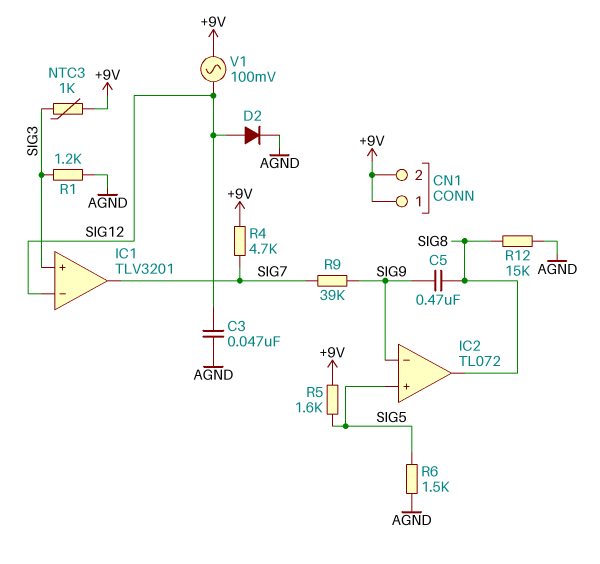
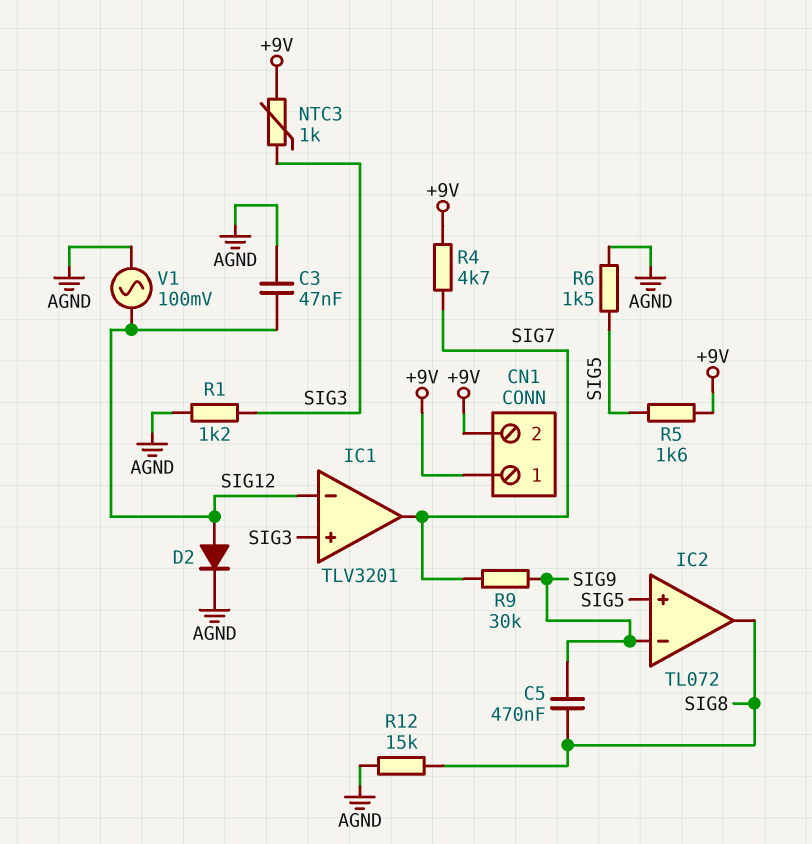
R9: 39k (SIG7, SIG9) -> 30k (SIG7, SIG9)
V1: AC 100mV (+9V, SIG12) -> AC 100mV (AGND, SIG12)

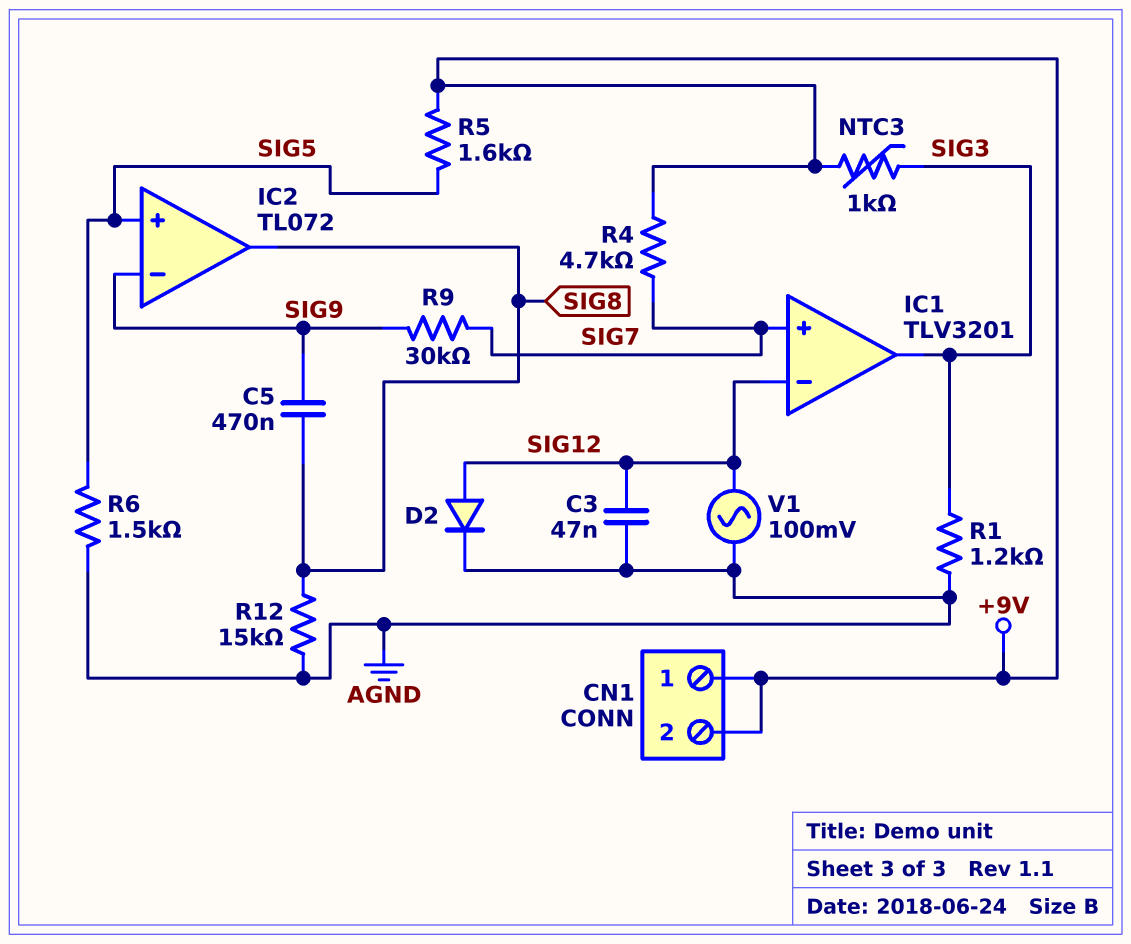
IC1 pin in+: SIG3 -> SIG7
IC1 pin out: SIG7 -> SIG3

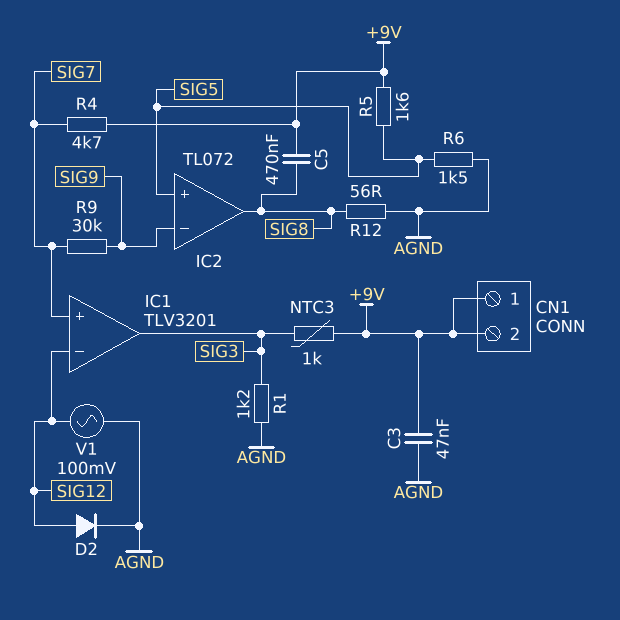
C3: 47nF (AGND, SIG12) -> 47nF (+9V, AGND)
C5: 470nF (SIG8, SIG9) -> 470nF (+9V, SIG8)
R12: 15k (AGND, SIG8) -> 56 (AGND, SIG8)

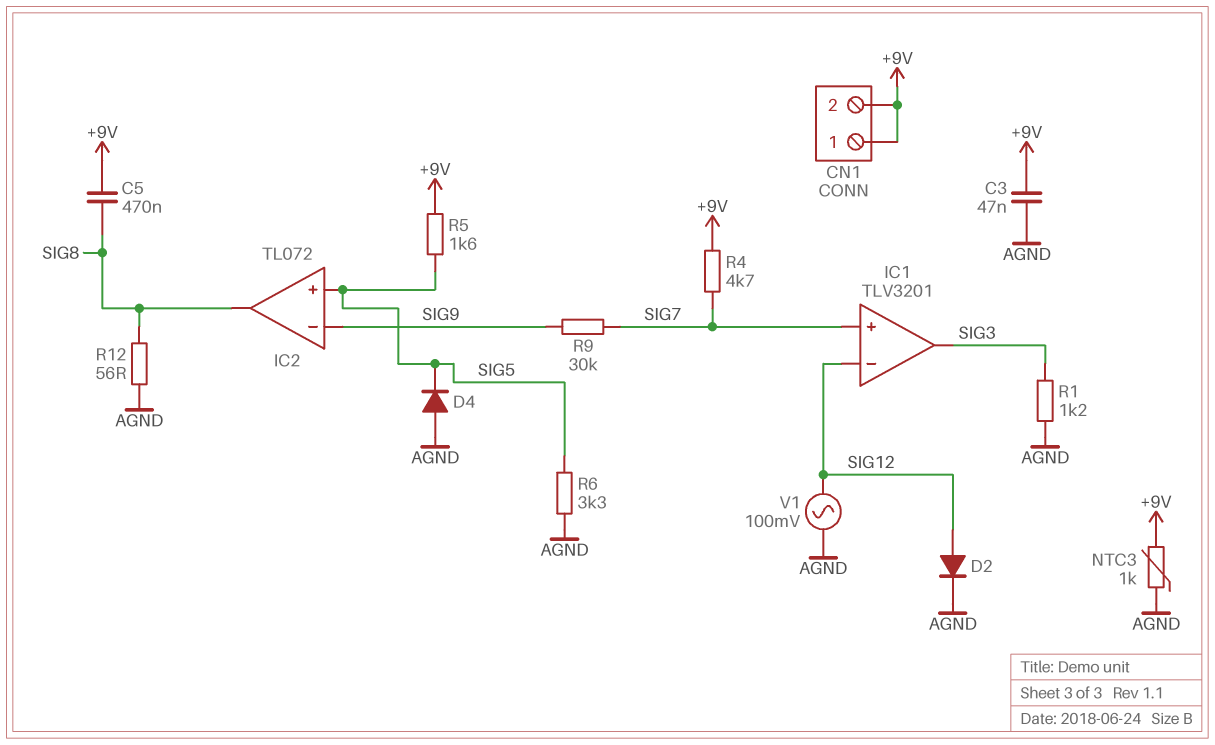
D4: none -> diode (A AGND, K SIG5)
NTC3: 1k (+9V, SIG3) -> 1k (+9V, AGND)
R6: 1.5k (AGND, SIG5) -> 3.3k (AGND, SIG5)

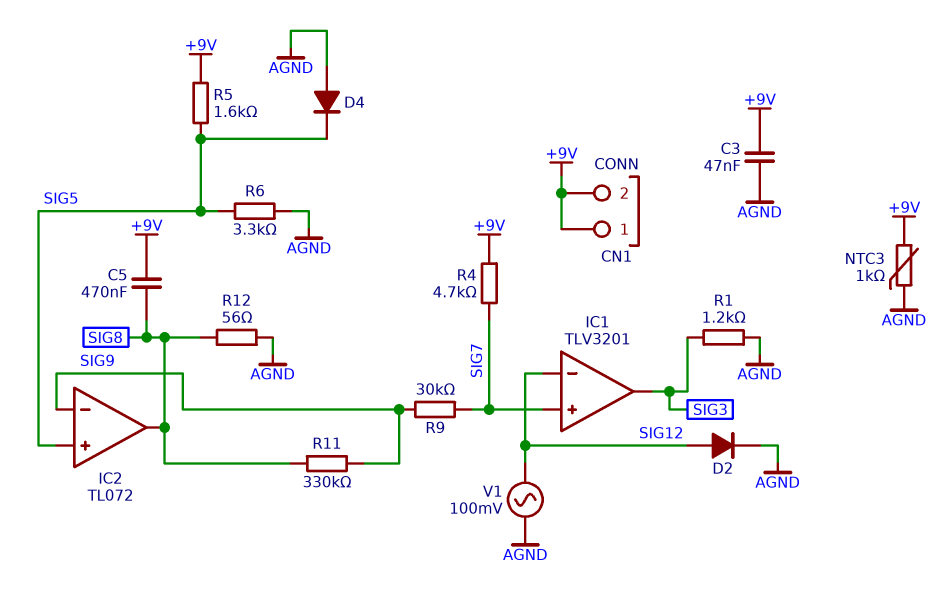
R11: none -> 330k (SIG8, SIG9)

